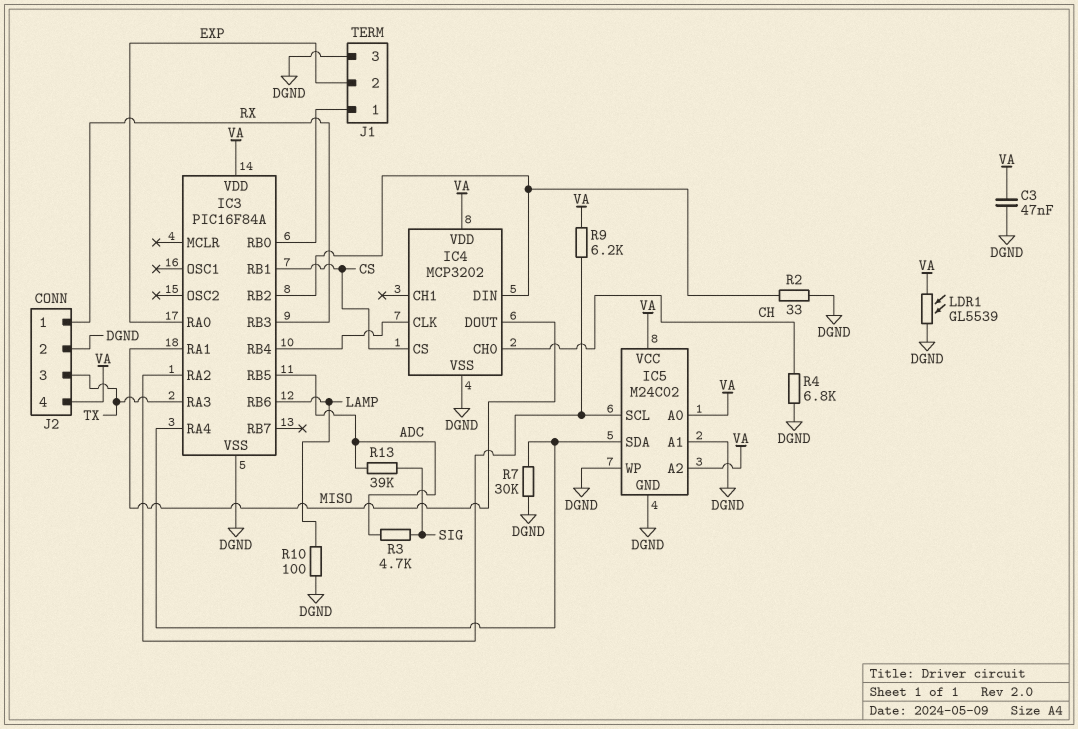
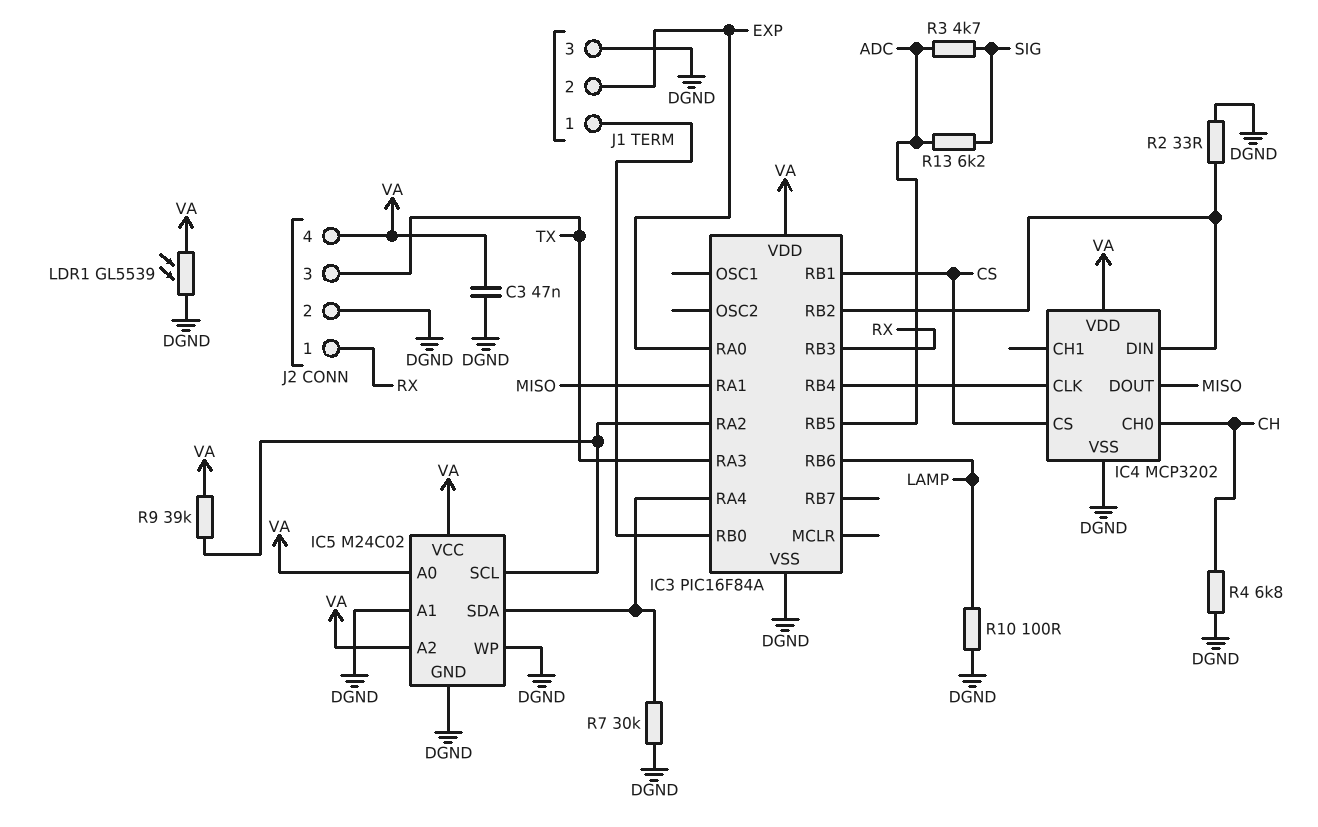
R9: 6.2k (IC3/RA2, VA) -> 39k (IC3/RA2, VA)
R13: 39k (ADC, SIG) -> 6.2k (ADC, SIG)

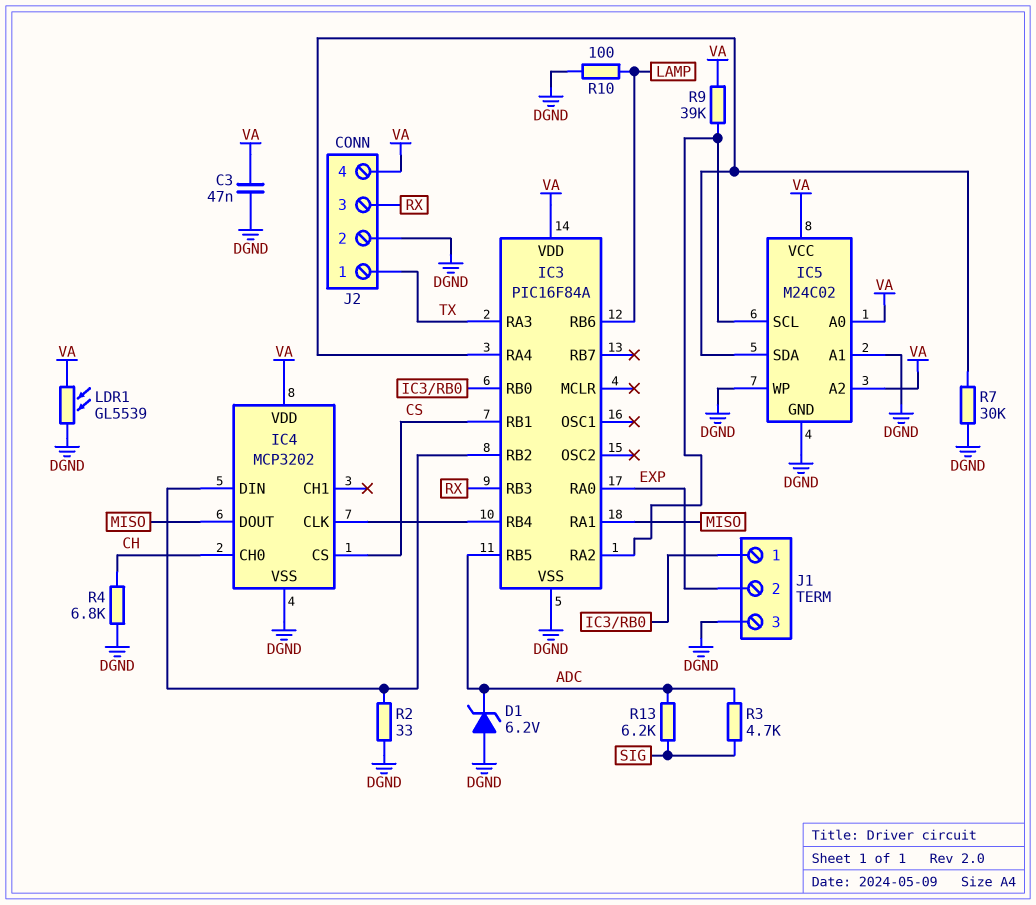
D1: none -> zener 6.2V (A DGND, K ADC)
J2 pin 1: RX -> TX
J2 pin 3: TX -> RX

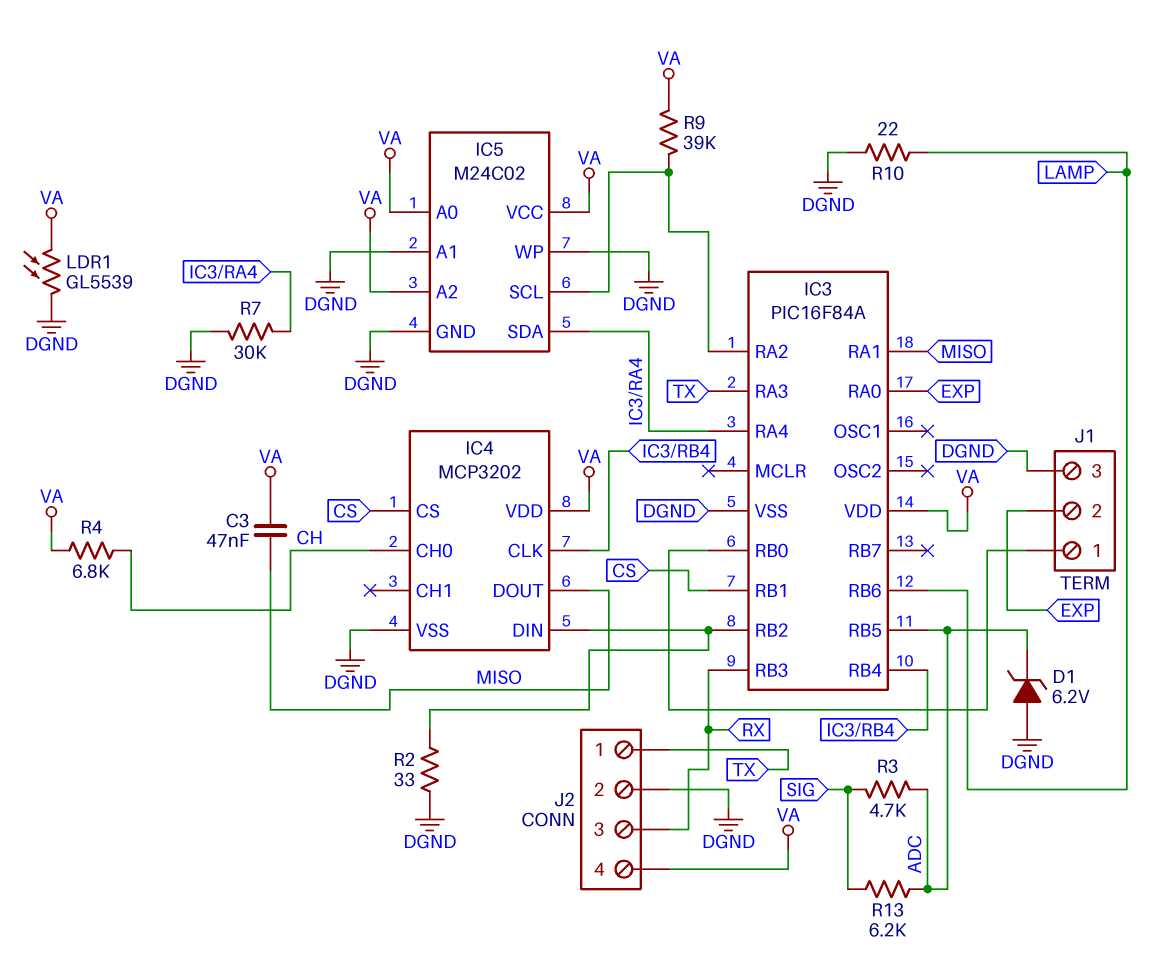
C3: 47nF (DGND, VA) -> 47nF (MISO, VA)
R4: 6.8k (CH, DGND) -> 6.8k (CH, VA)
R10: 100 (DGND, LAMP) -> 22 (DGND, LAMP)

